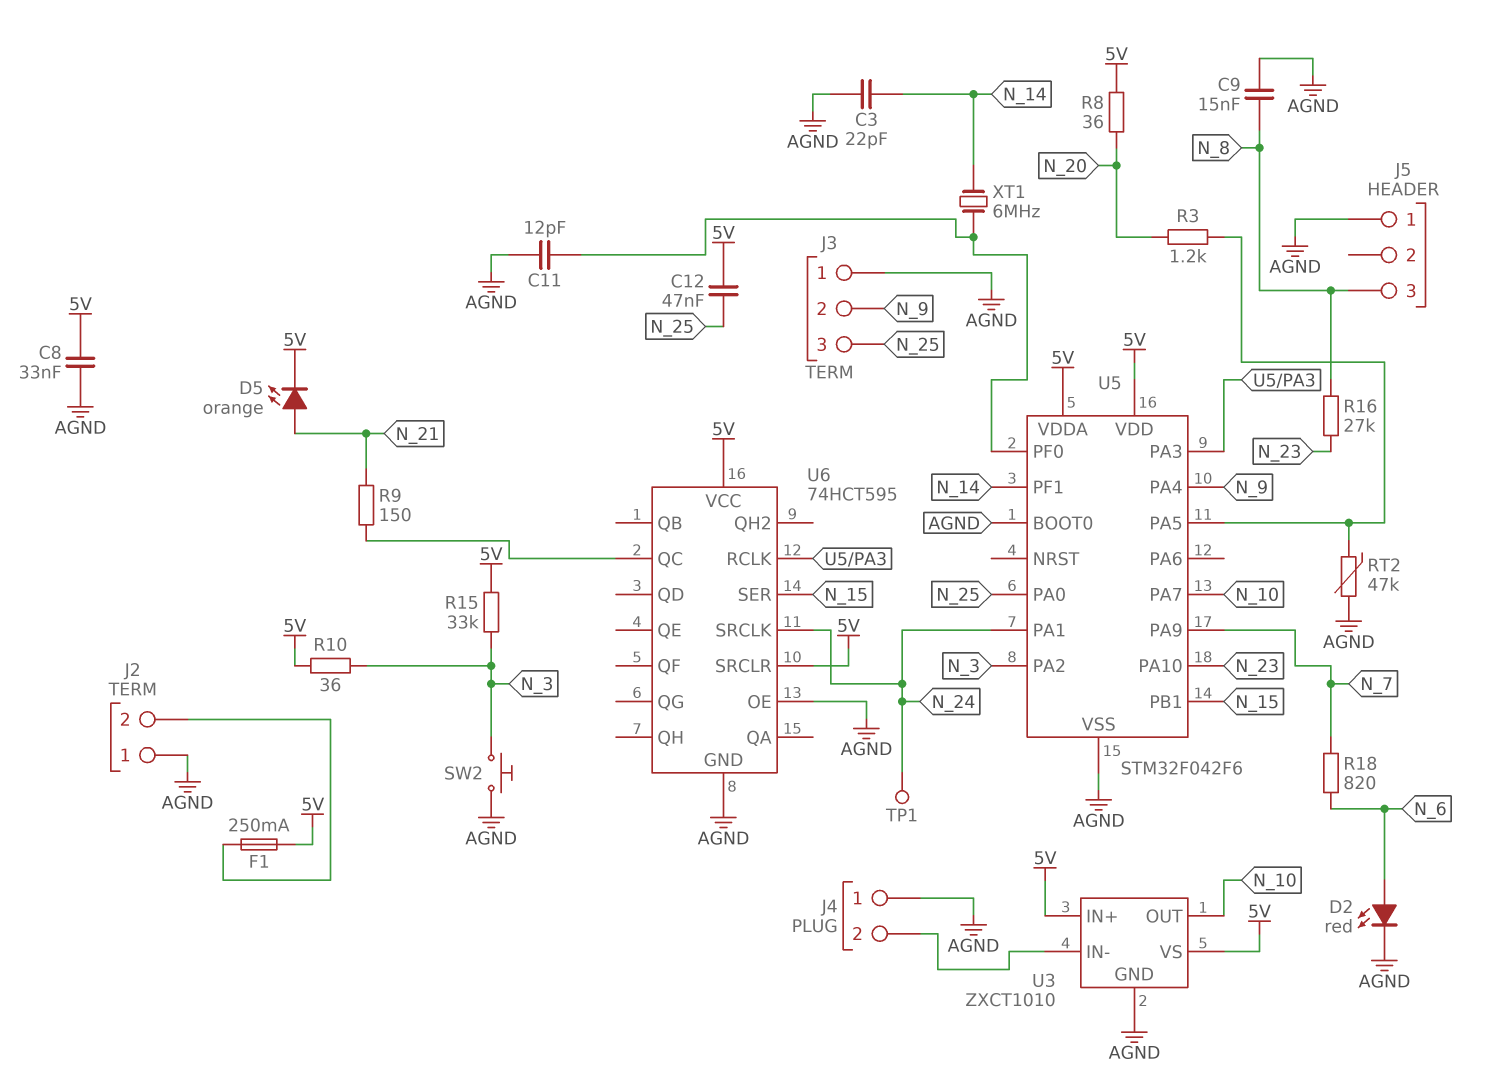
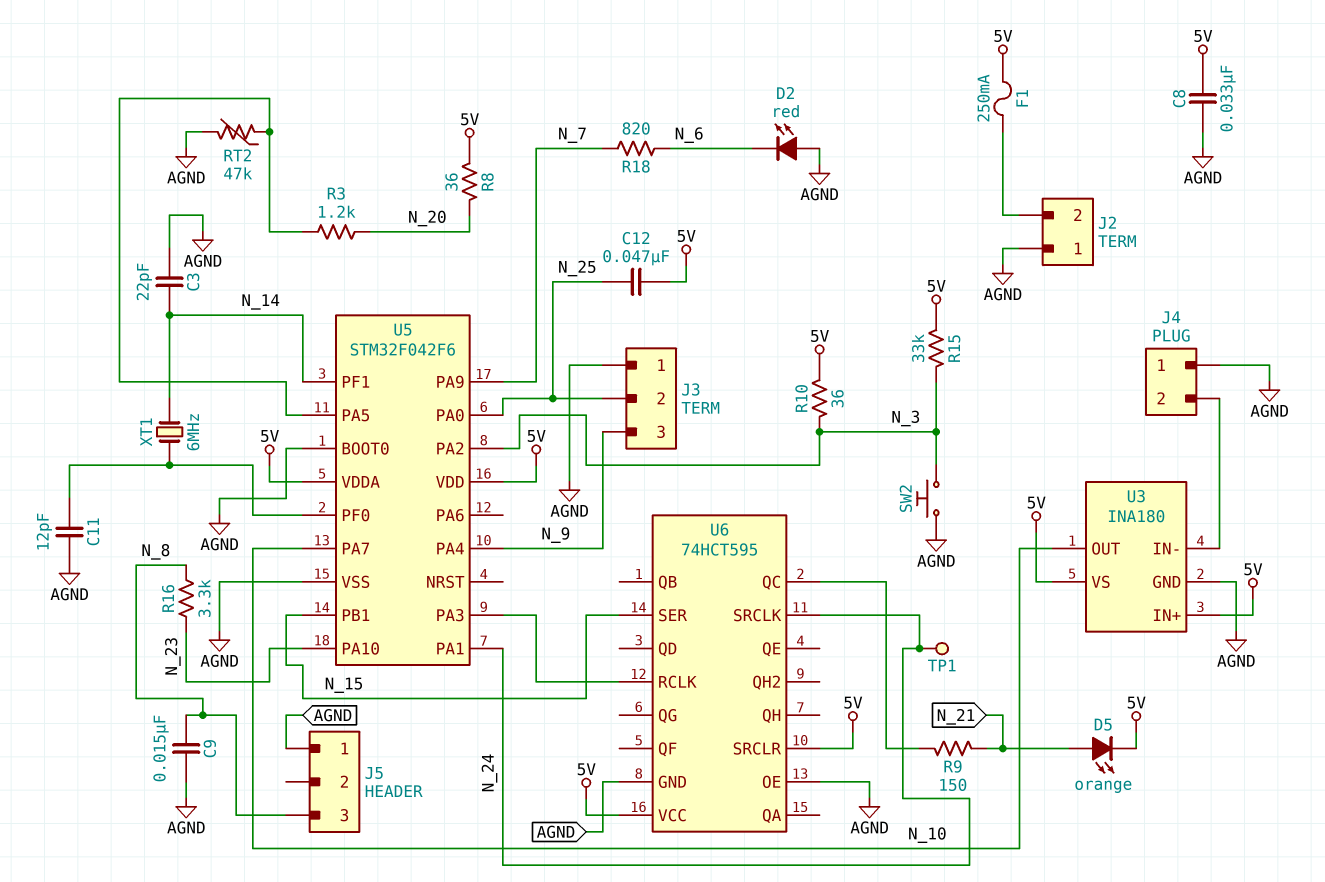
D2: LED red (A N_6, K AGND) -> LED red (A AGND, K N_6)
J3 pin 2: N_9 -> N_25
J3 pin 3: N_25 -> N_9
R16: 27k (N_8, N_23) -> 3.3k (N_8, N_23)
U3: ZXCT1010 -> INA180

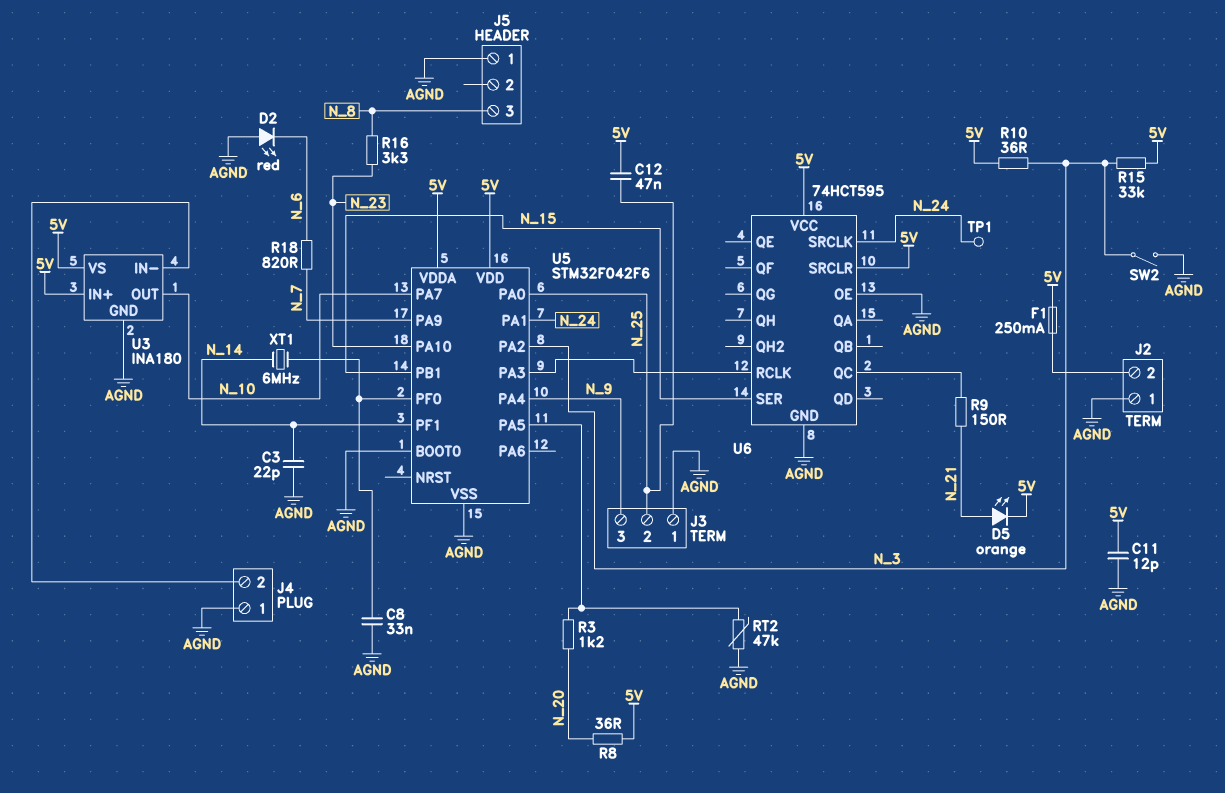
C8: 33nF (5V, AGND) -> 33nF (AGND, U5/PF0)
C9: 15nF (AGND, N_8) -> none
C11: 12pF (AGND, U5/PF0) -> 12pF (5V, AGND)
SW2: button (AGND, N_3) -> switch (AGND, N_3)

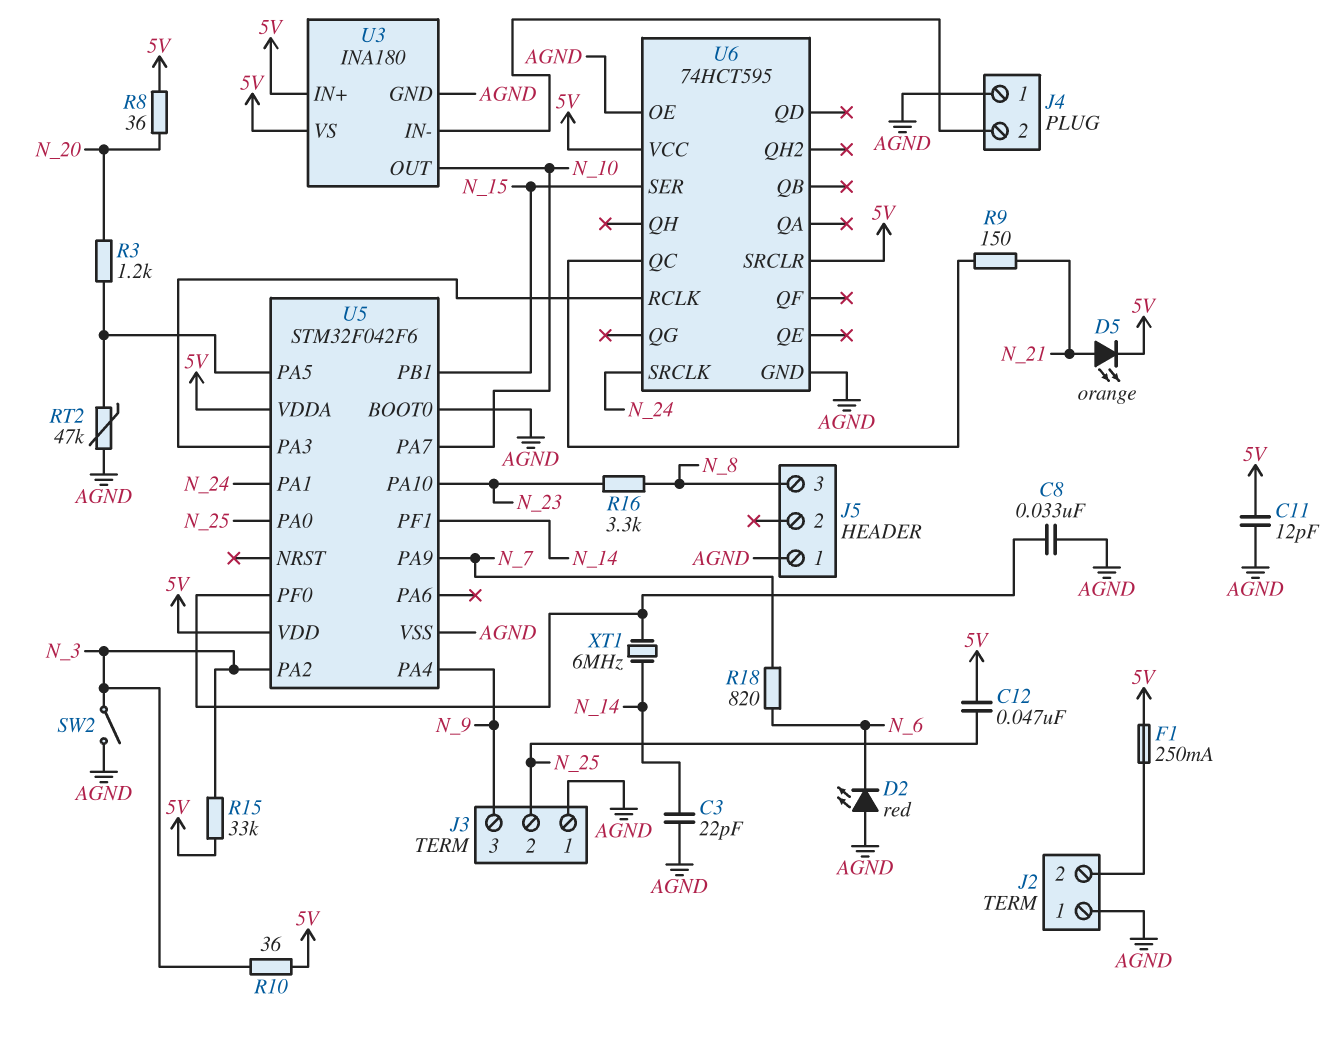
TP1: test point (N_24) -> none

